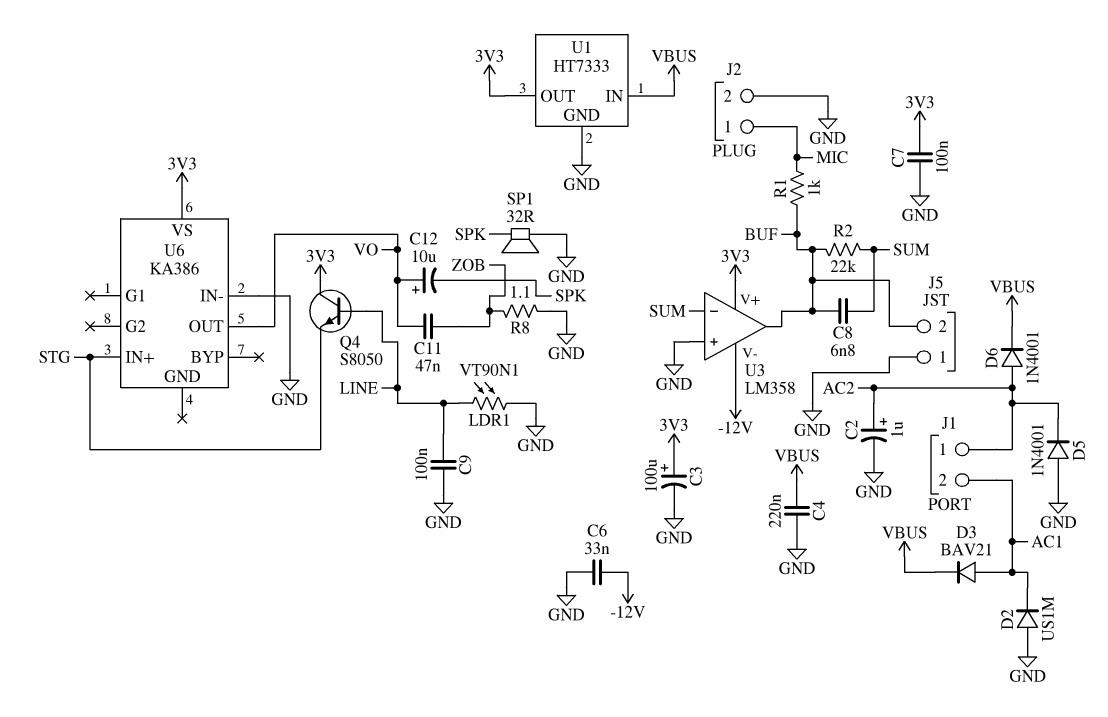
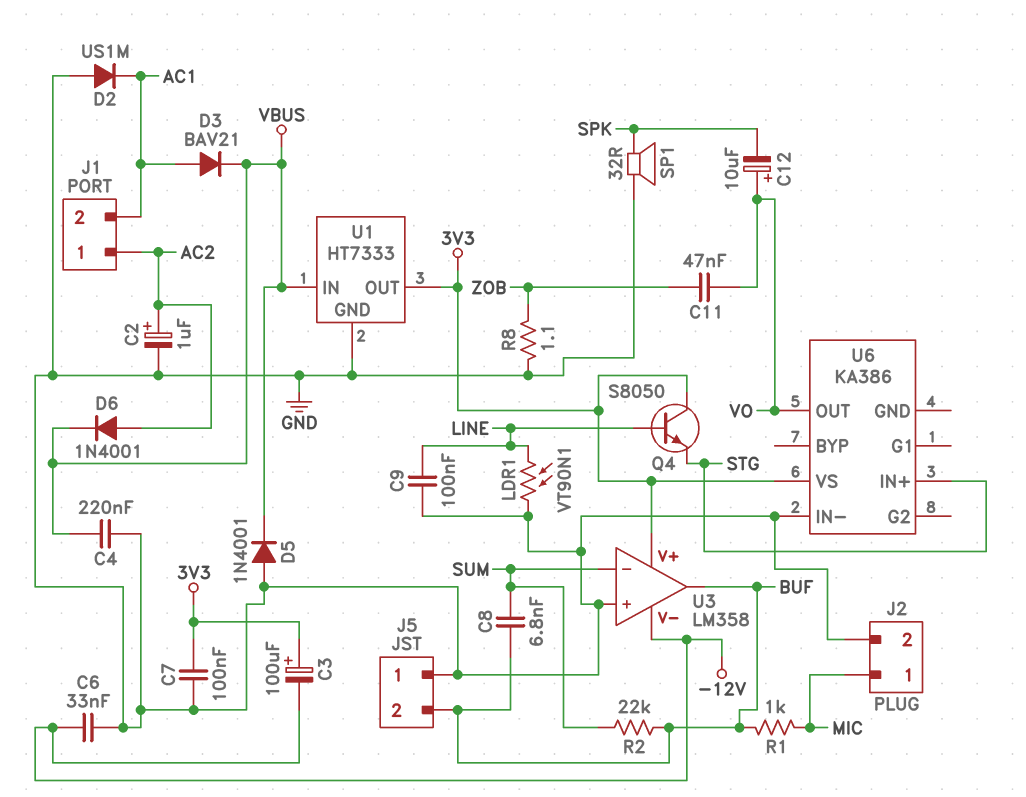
C3: 100uF (plus 3V3, minus GND) -> 100uF (plus 3V3, minus -12V)
D5: diode 1N4001 (A GND, K AC2) -> diode 1N4001 (A GND, K VBUS)

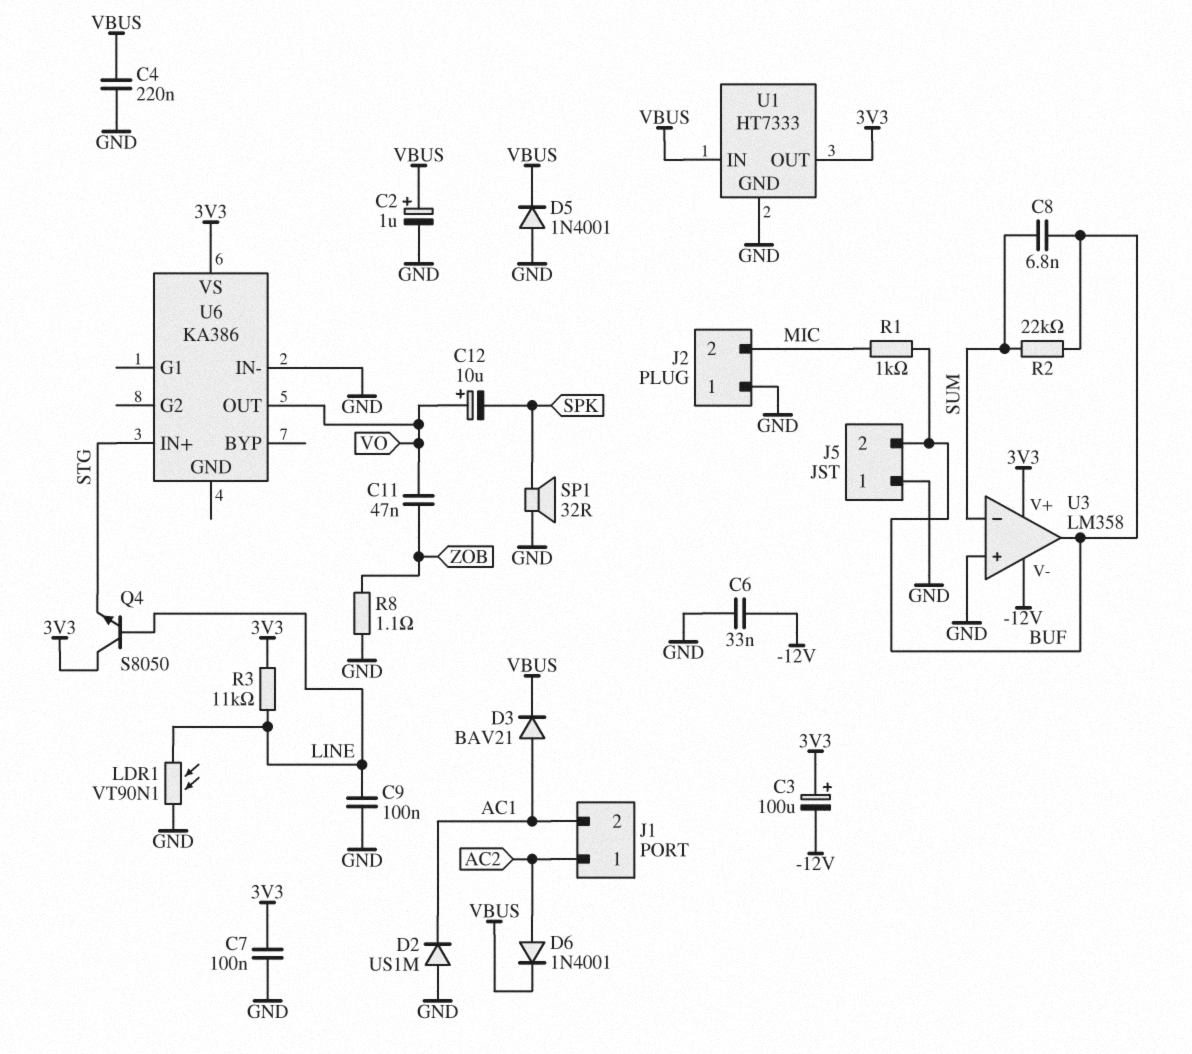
C2: 1uF (plus AC2, minus GND) -> 1uF (plus VBUS, minus GND)
J2 pin 1: MIC -> GND
J2 pin 2: GND -> MIC
R3: none -> 11k (3V3, LINE)

